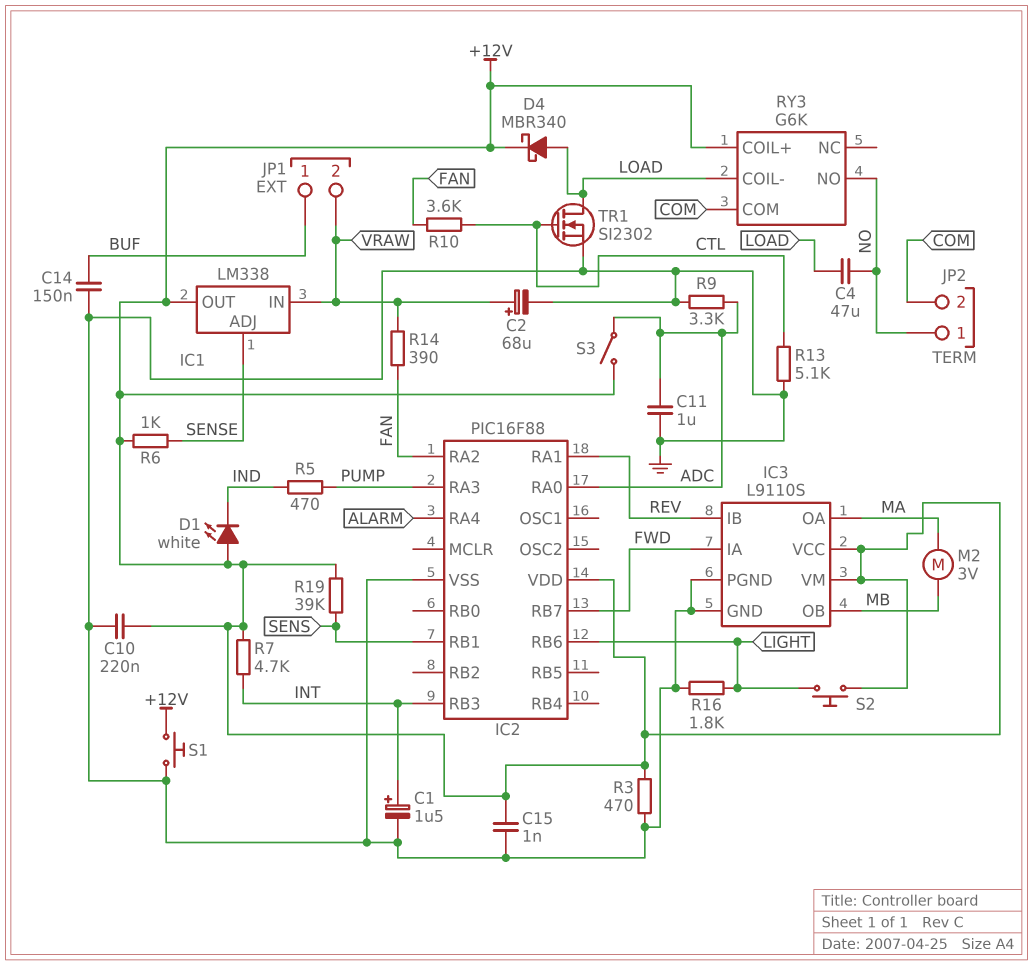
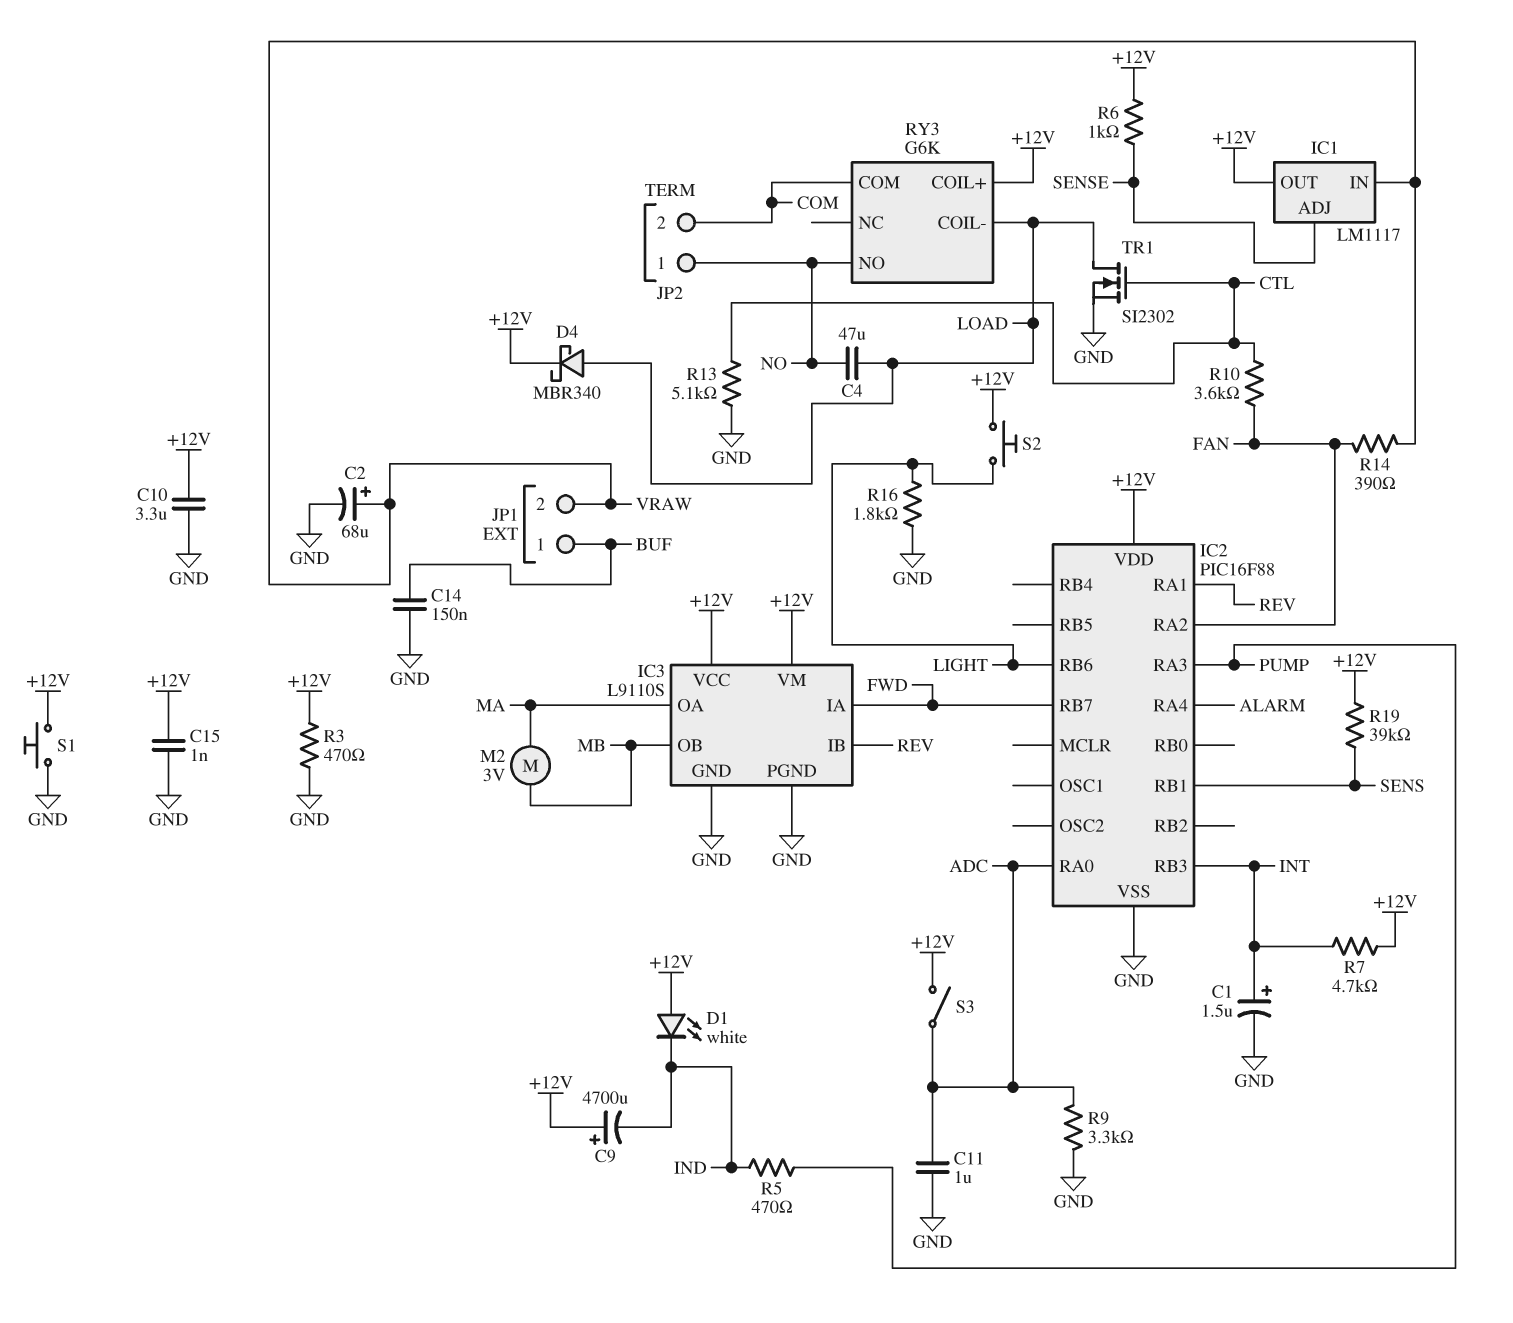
C9: none -> 4700uF (plus +12V, minus IND)
C10: 220nF (+12V, GND) -> 3.3uF (+12V, GND)
IC1: LM338 -> LM1117

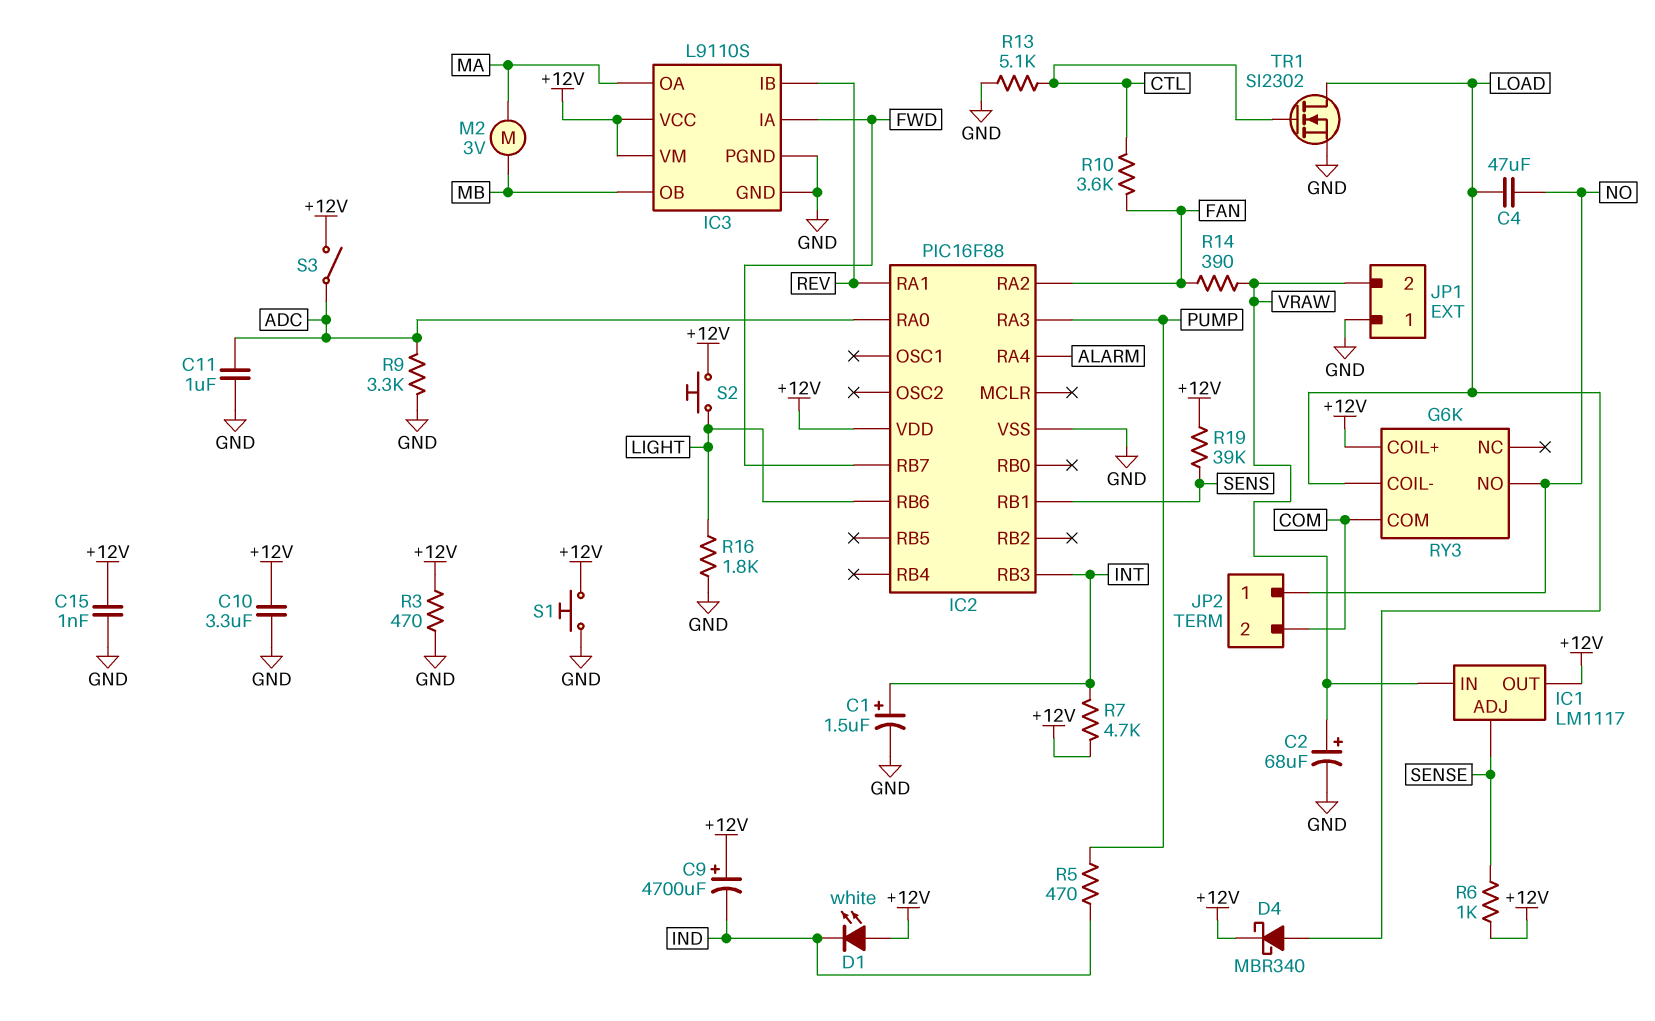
C14: 150nF (BUF, GND) -> none
JP1 pin 1: BUF -> GND

